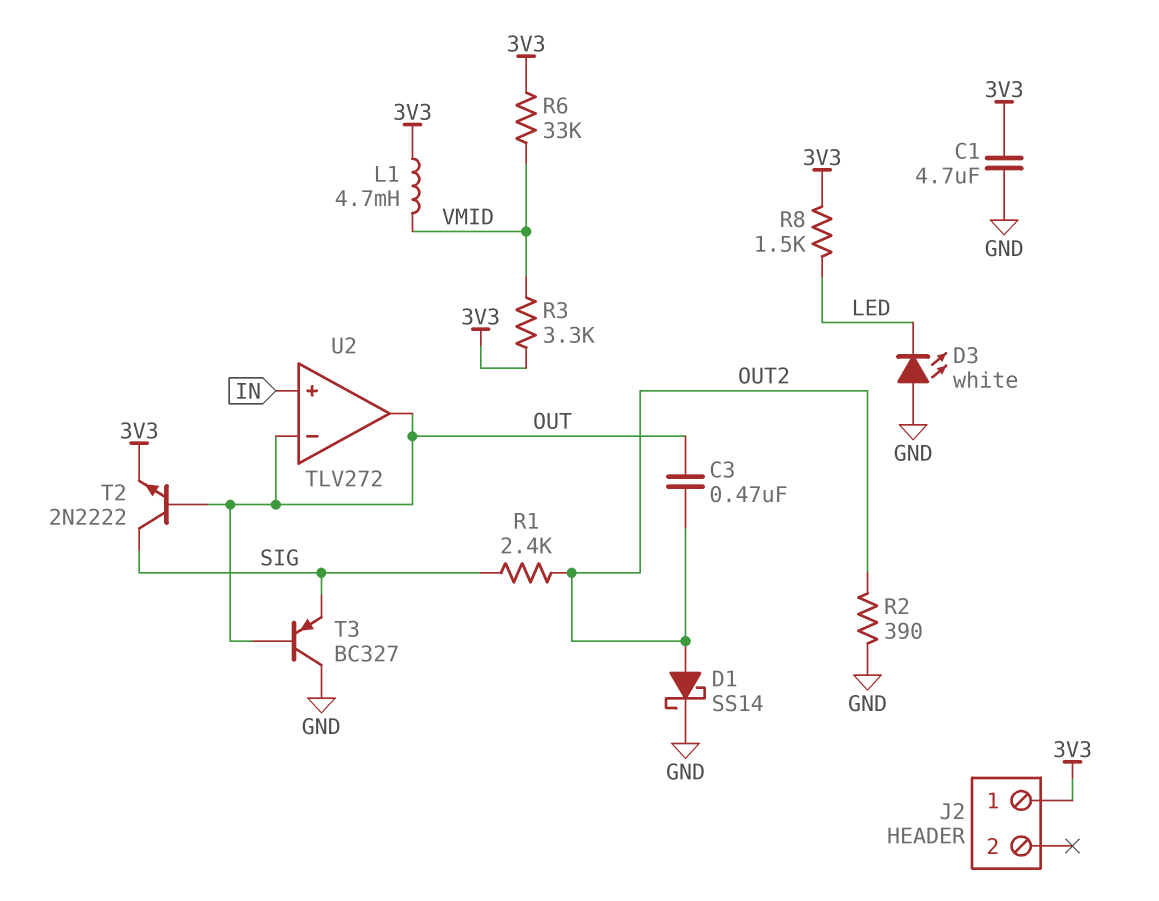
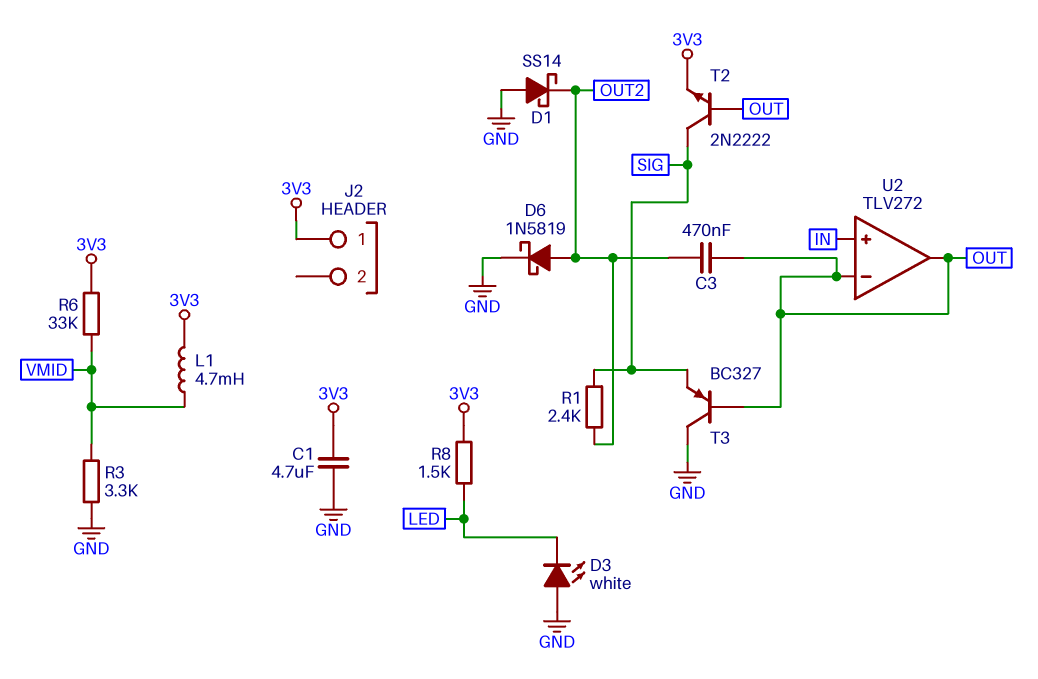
D1: schottky SS14 (A OUT2, K GND) -> schottky SS14 (A GND, K OUT2)
D6: none -> schottky 1N5819 (A OUT2, K GND)
R2: 390 (GND, OUT2) -> none
R3: 3.3k (3V3, VMID) -> 3.3k (GND, VMID)

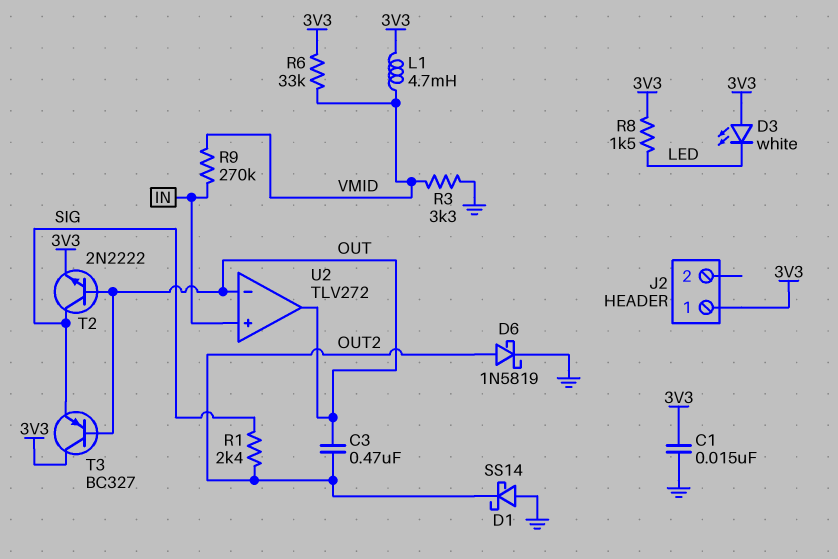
C1: 4.7uF (3V3, GND) -> 15nF (3V3, GND)
D3: LED white (A GND, K LED) -> LED white (A 3V3, K LED)
R9: none -> 270k (IN, VMID)
T3: PNP BC327 (B OUT, C GND, E SIG) -> PNP BC327 (B OUT, C 3V3, E SIG)

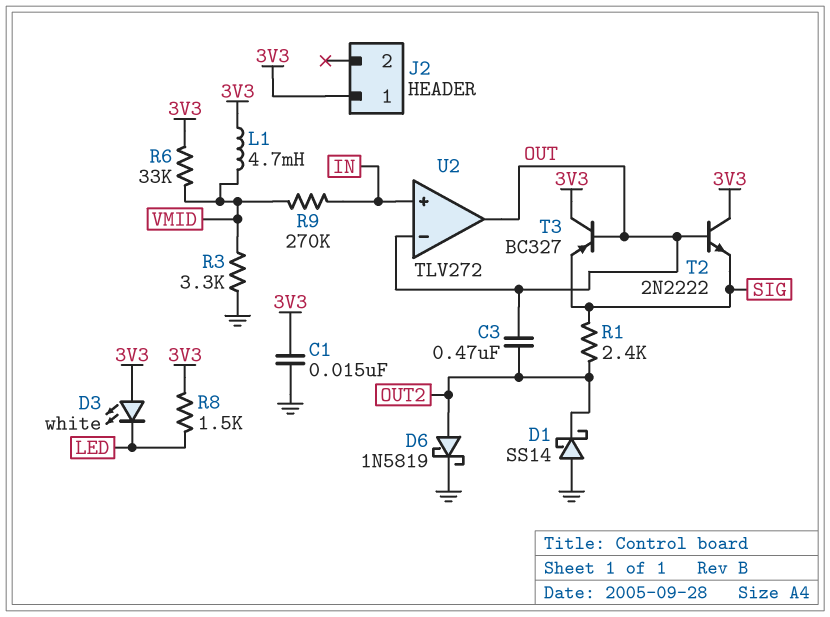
T2: NPN 2N2222 (B OUT, C SIG, E 3V3) -> NPN 2N2222 (B OUT, C 3V3, E SIG)

